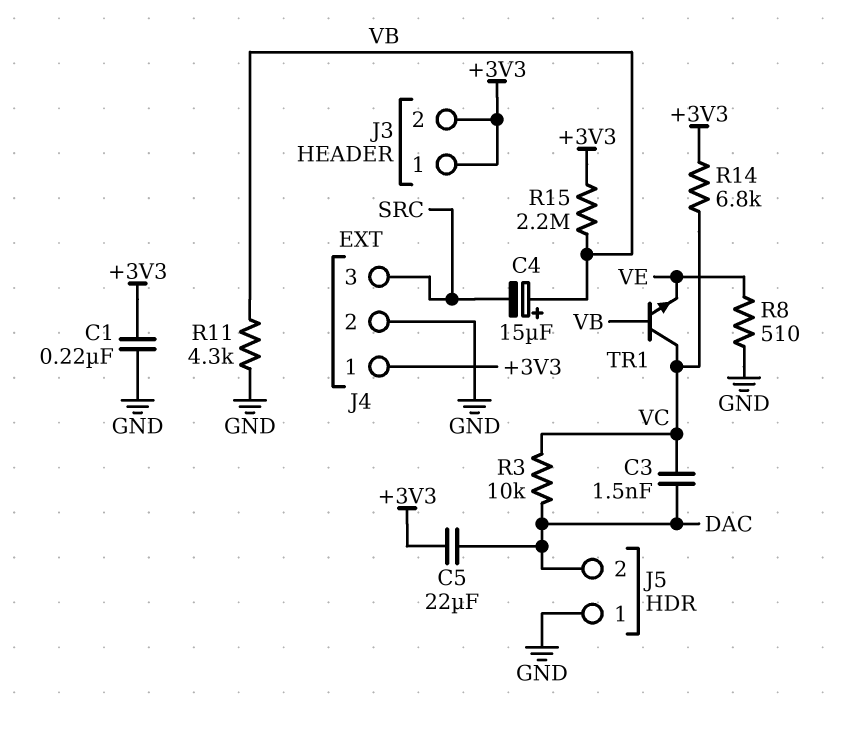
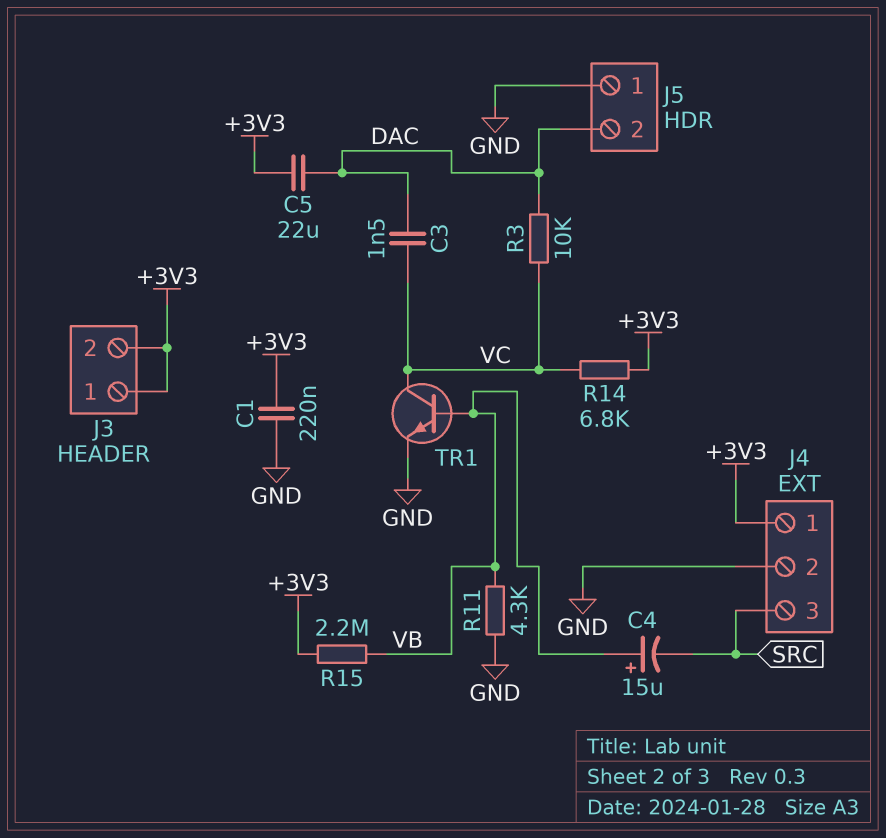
R8: 510 (GND, VE) -> none
TR1: NPN (B VB, C VC, E VE) -> NPN (B VB, C VC, E GND)

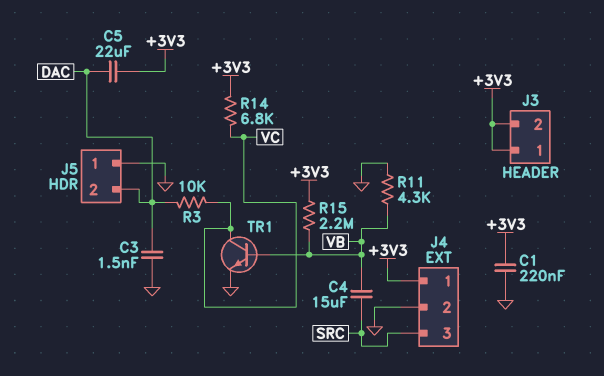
C3: 1.5nF (DAC, VC) -> 1.5nF (DAC, GND)
C4: 15uF (plus VB, minus SRC) -> 15uF (SRC, VB)

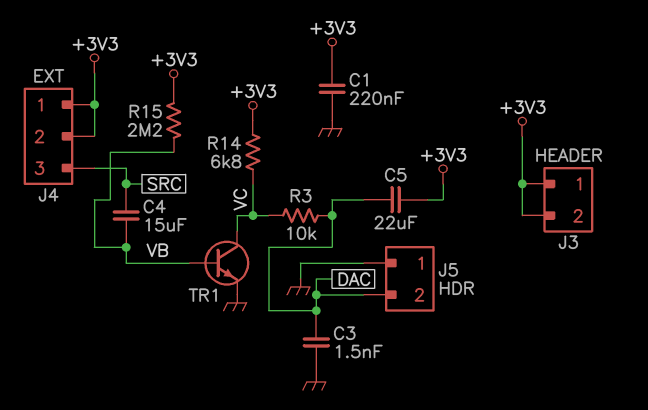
J4 pin 2: GND -> +3V3
R11: 4.3k (GND, VB) -> none

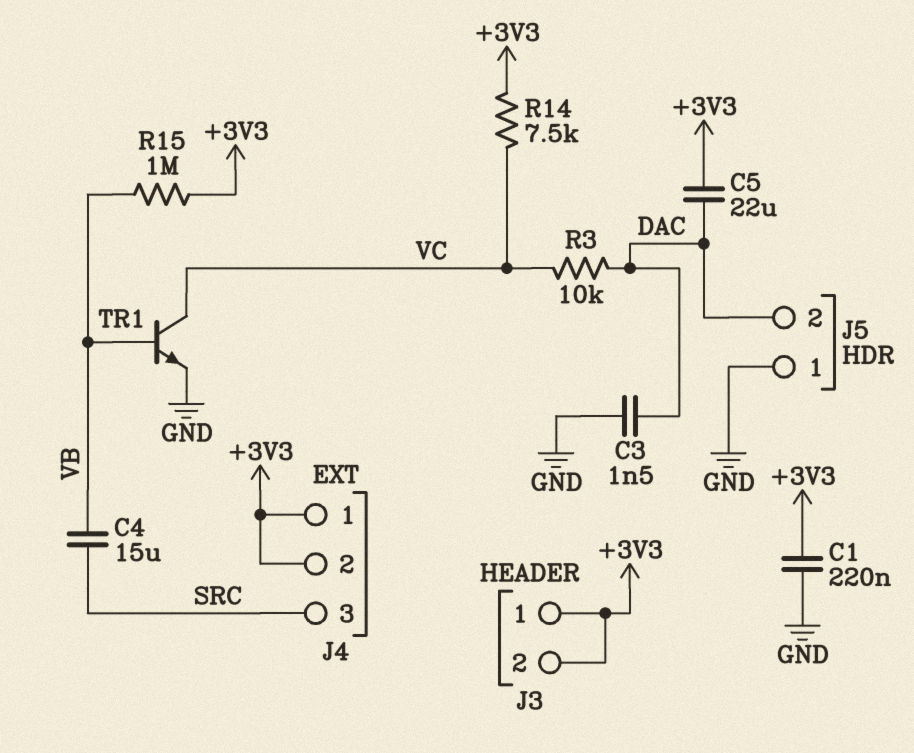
R14: 6.8k (+3V3, VC) -> 7.5k (+3V3, VC)
R15: 2.2M (+3V3, VB) -> 1M (+3V3, VB)

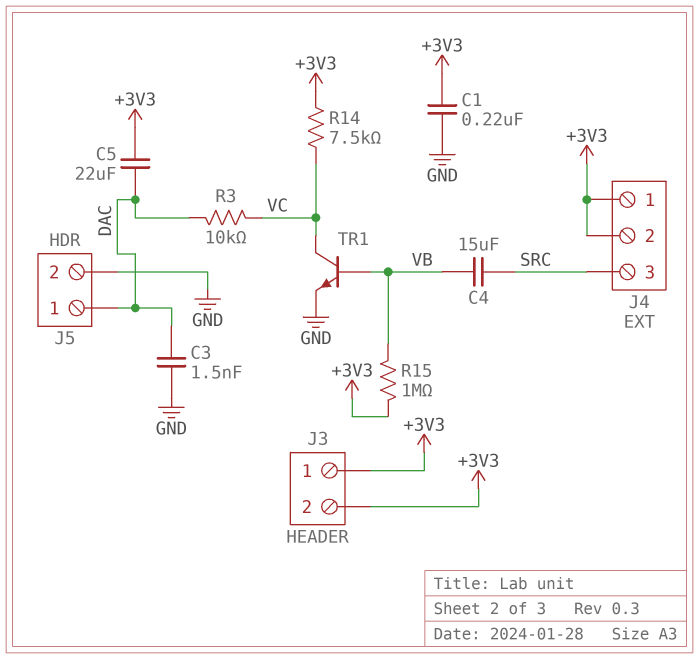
J5 pin 1: GND -> DAC
J5 pin 2: DAC -> GND

